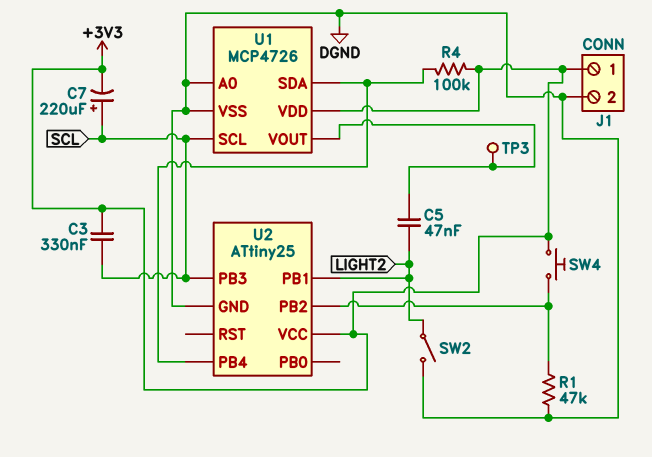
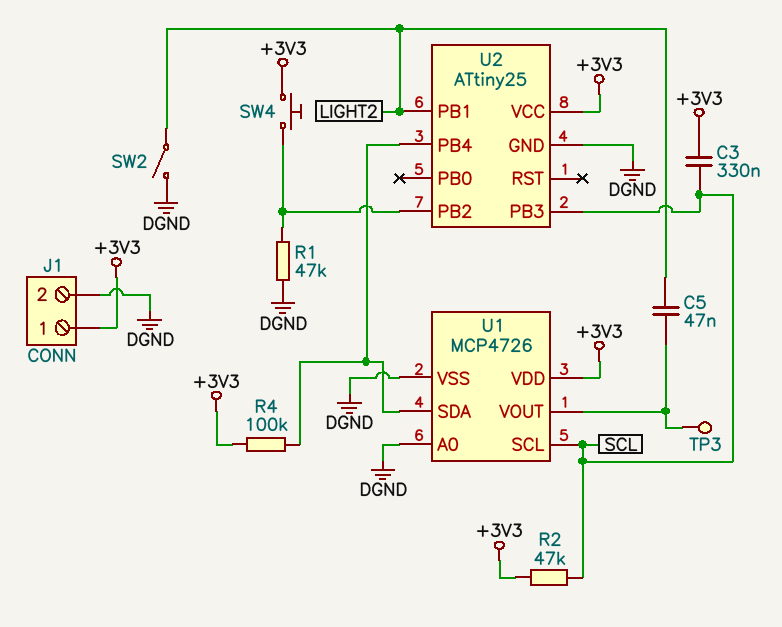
C7: 220uF (plus SCL, minus +3V3) -> none
R2: none -> 47k (+3V3, SCL)

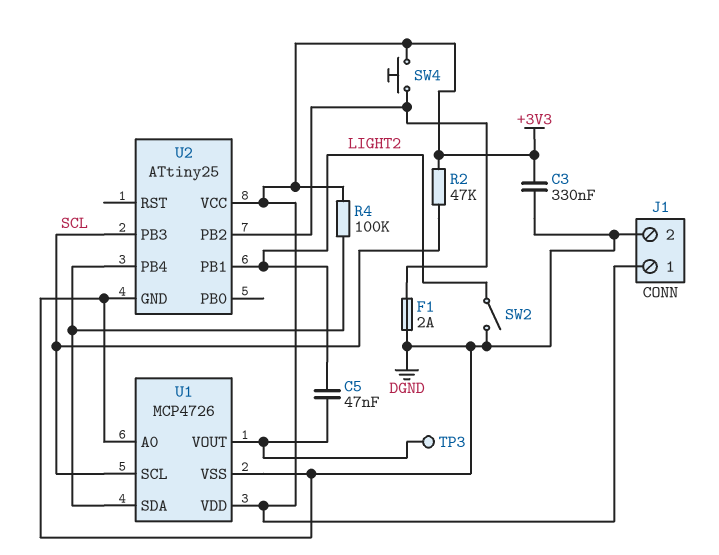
C3: 330nF (+3V3, SCL) -> 330nF (+3V3, DGND)
F1: none -> 2A (DGND, U2/PB2)
R1: 47k (DGND, U2/PB2) -> none

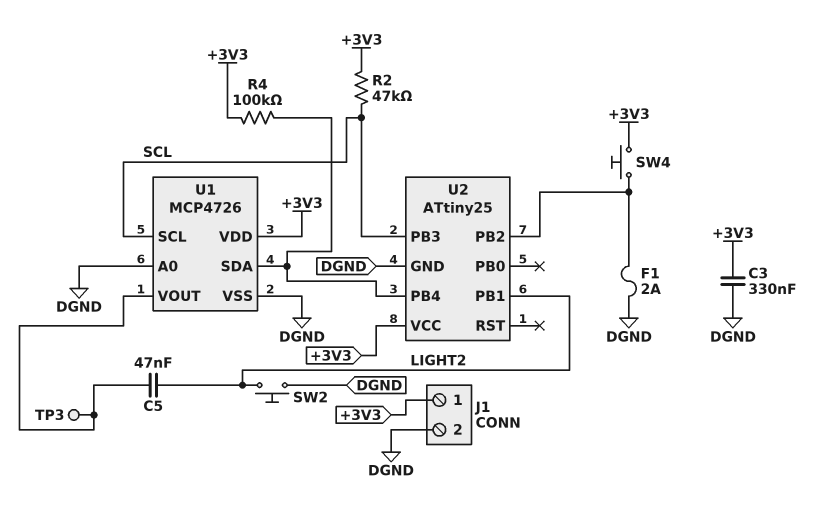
SW2: switch (DGND, LIGHT2) -> button (DGND, LIGHT2)

